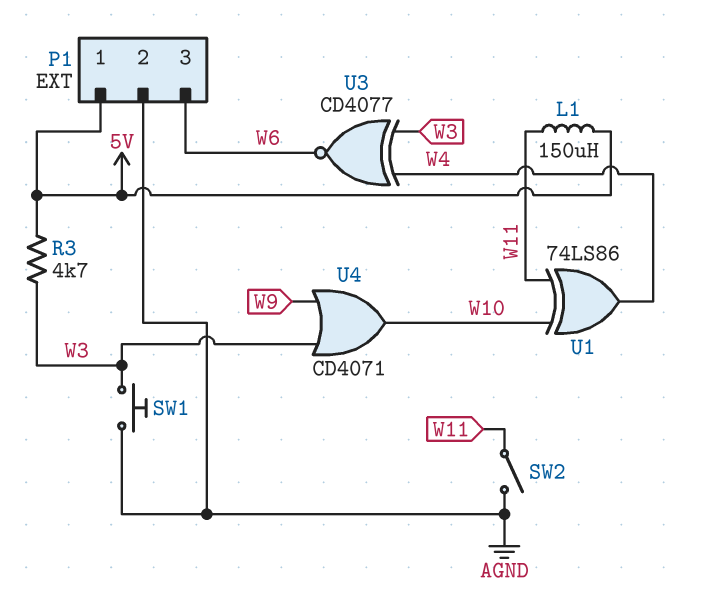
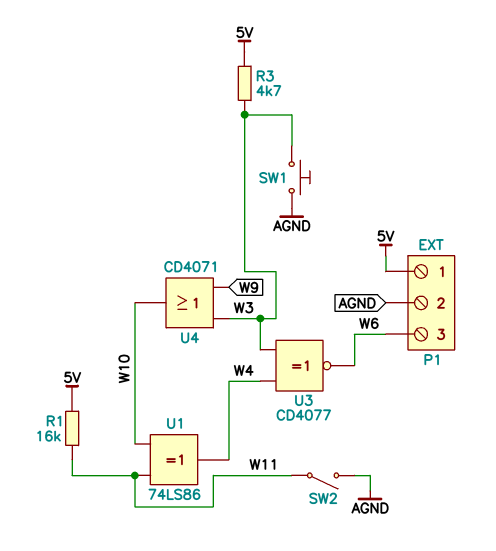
L1: 150uH (5V, W11) -> none
R1: none -> 16k (5V, W11)

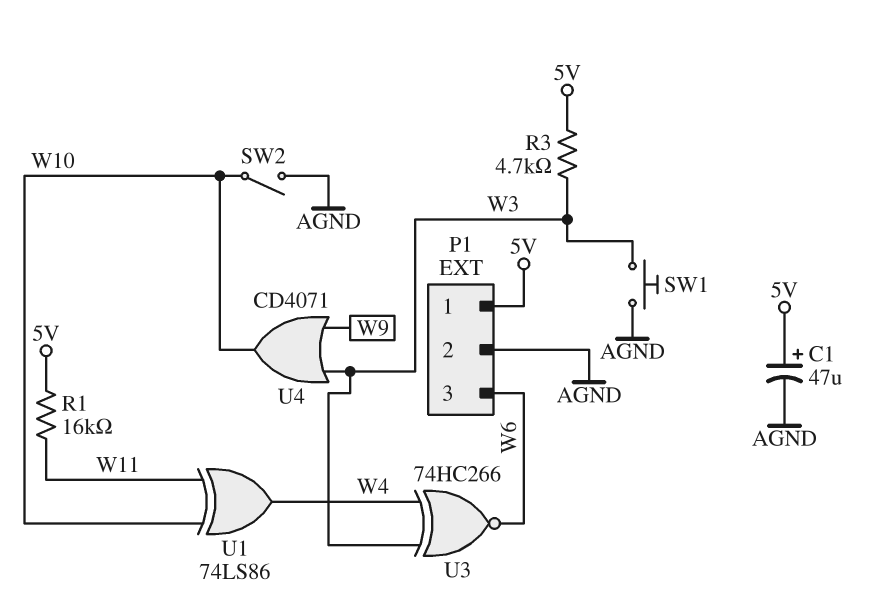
C1: none -> 47uF (plus 5V, minus AGND)
SW2: switch (AGND, W11) -> switch (AGND, W10)
U3: XNOR CD4077 (in W3, in W4, out W6) -> XNOR 74HC266 (in W3, in W4, out W6)

